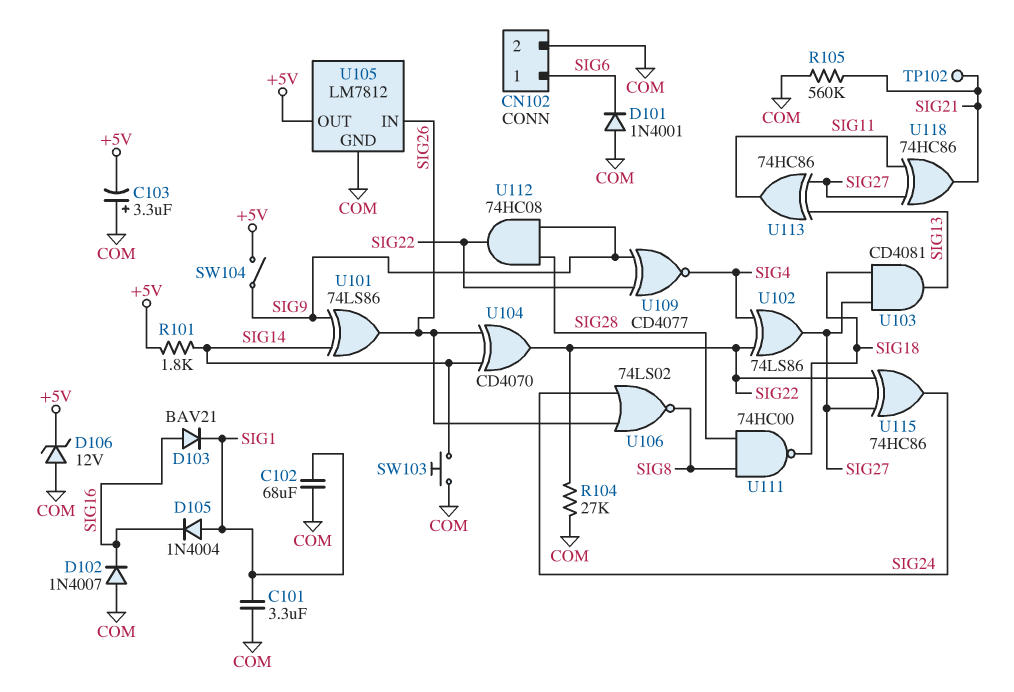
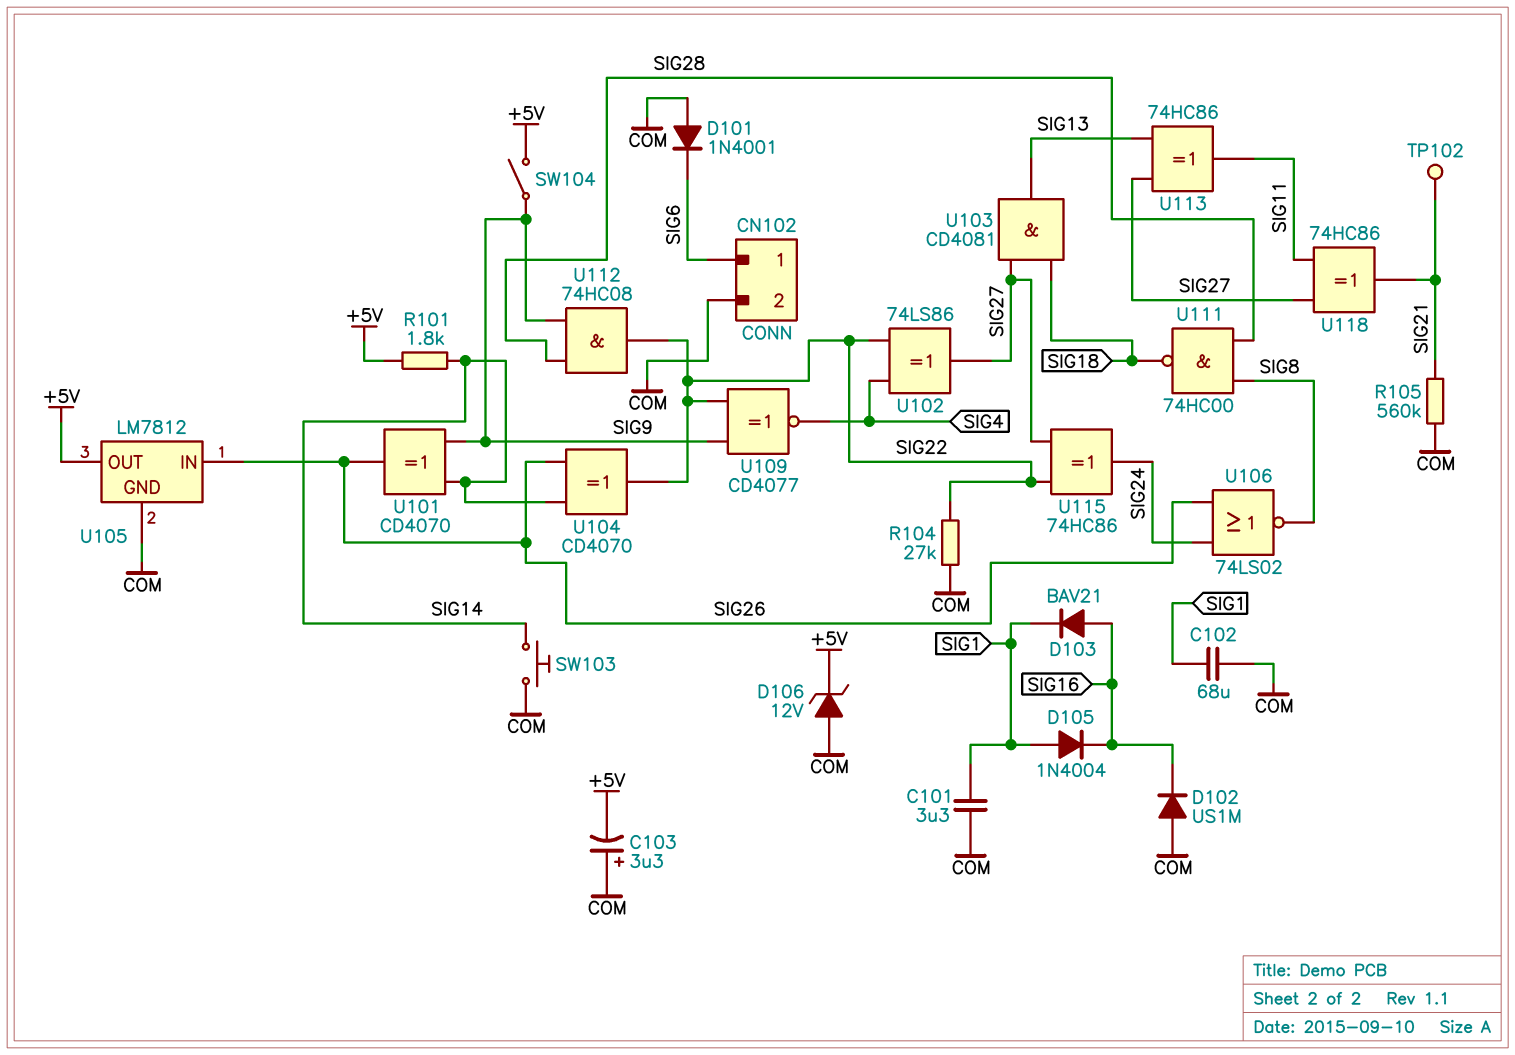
D102: diode 1N4007 (A COM, K SIG16) -> diode US1M (A COM, K SIG16)
U101: XOR 74LS86 (in SIG9, in SIG14, out SIG26) -> XOR CD4070 (in SIG9, in SIG14, out SIG26)

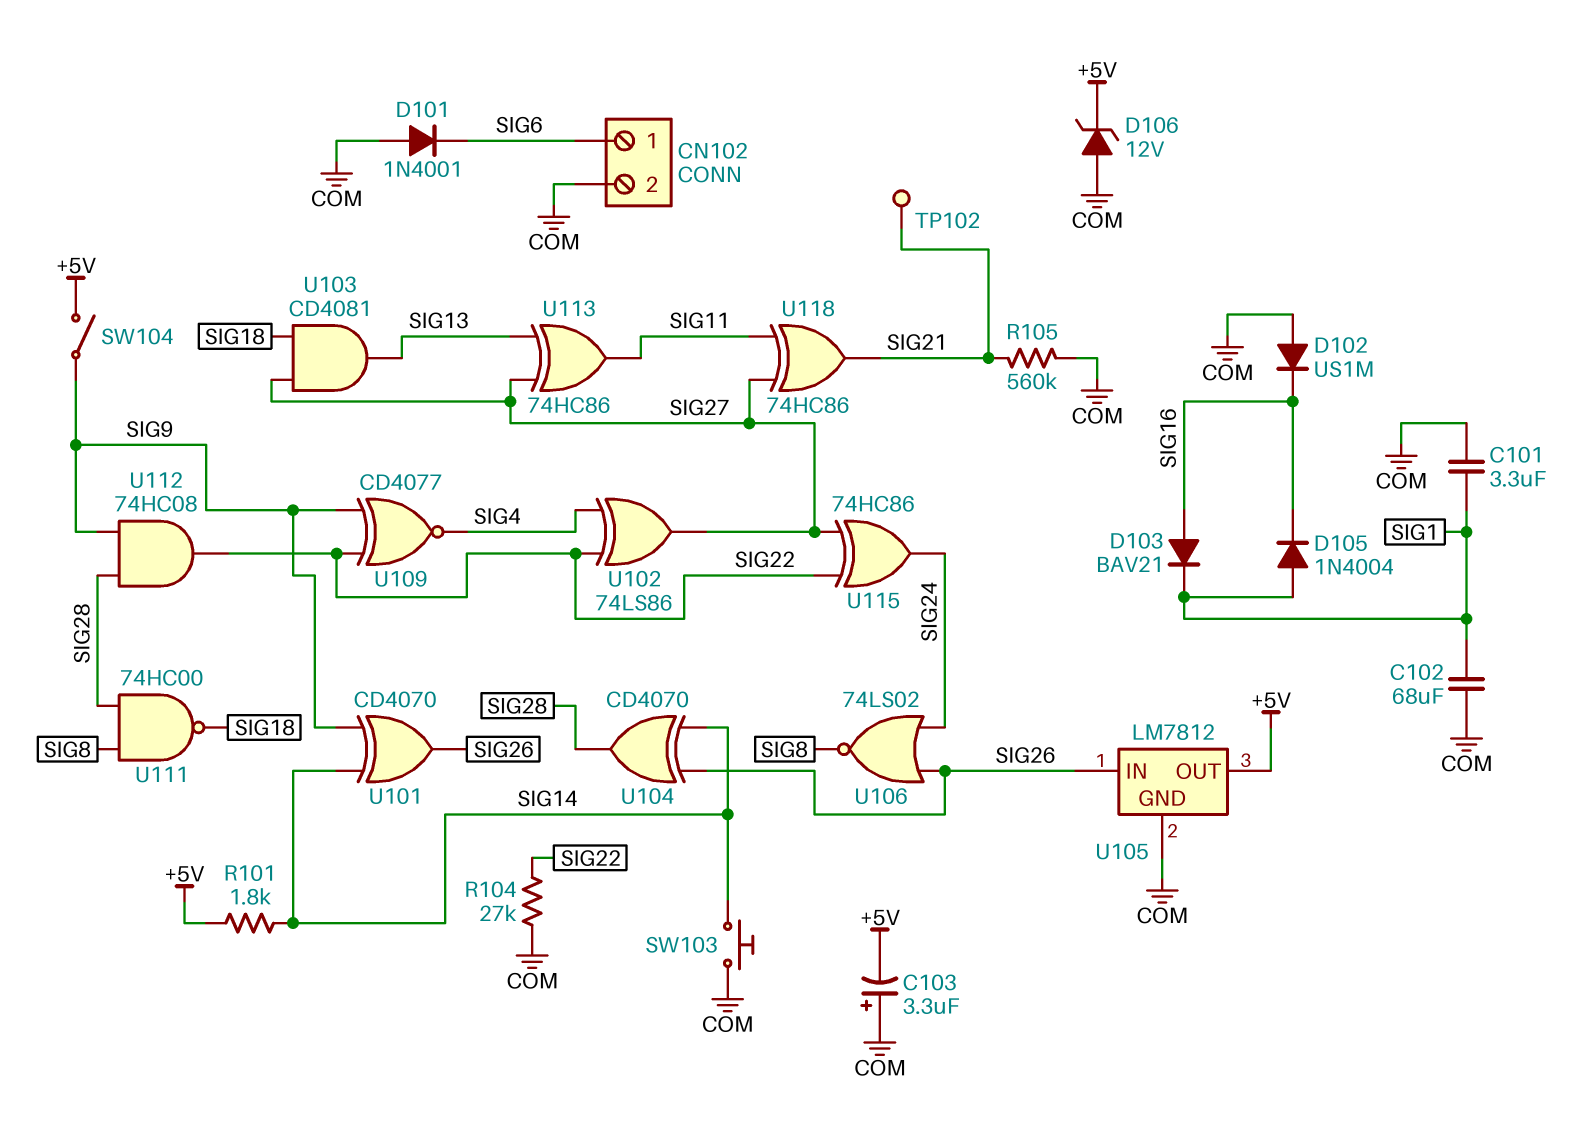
U104: XOR CD4070 (in SIG14, in SIG26, out SIG22) -> XOR CD4070 (in SIG14, in SIG26, out SIG28)

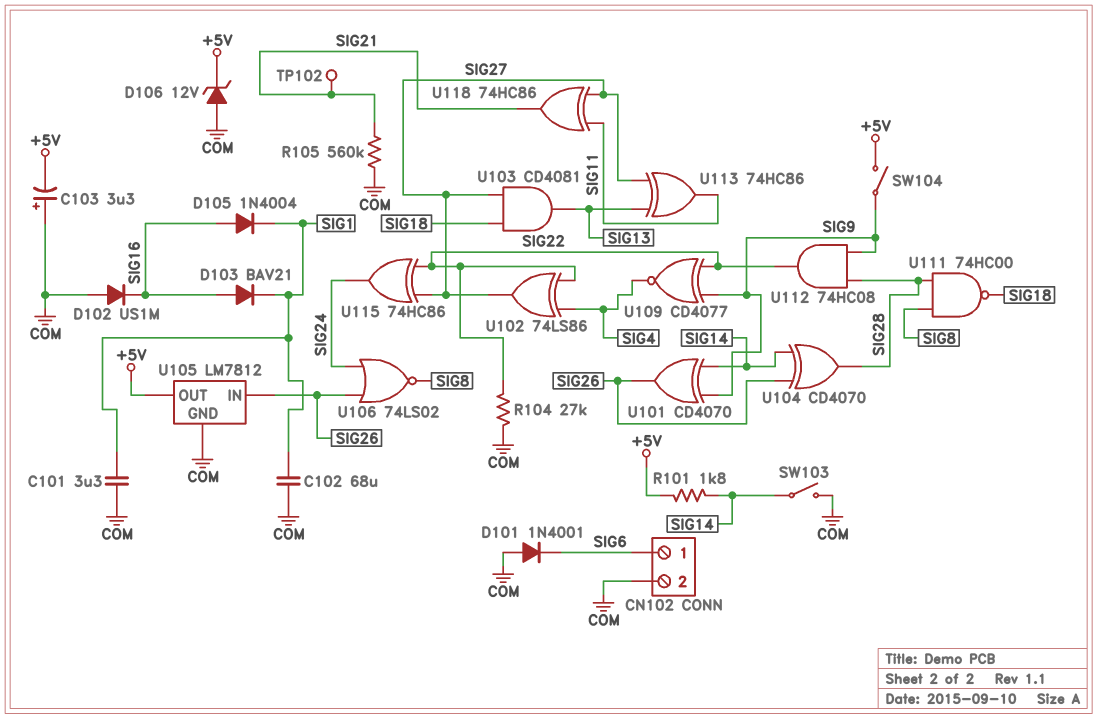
D105: diode 1N4004 (A SIG1, K SIG16) -> diode 1N4004 (A SIG16, K SIG1)
SW103: button (COM, SIG14) -> switch (COM, SIG14)

